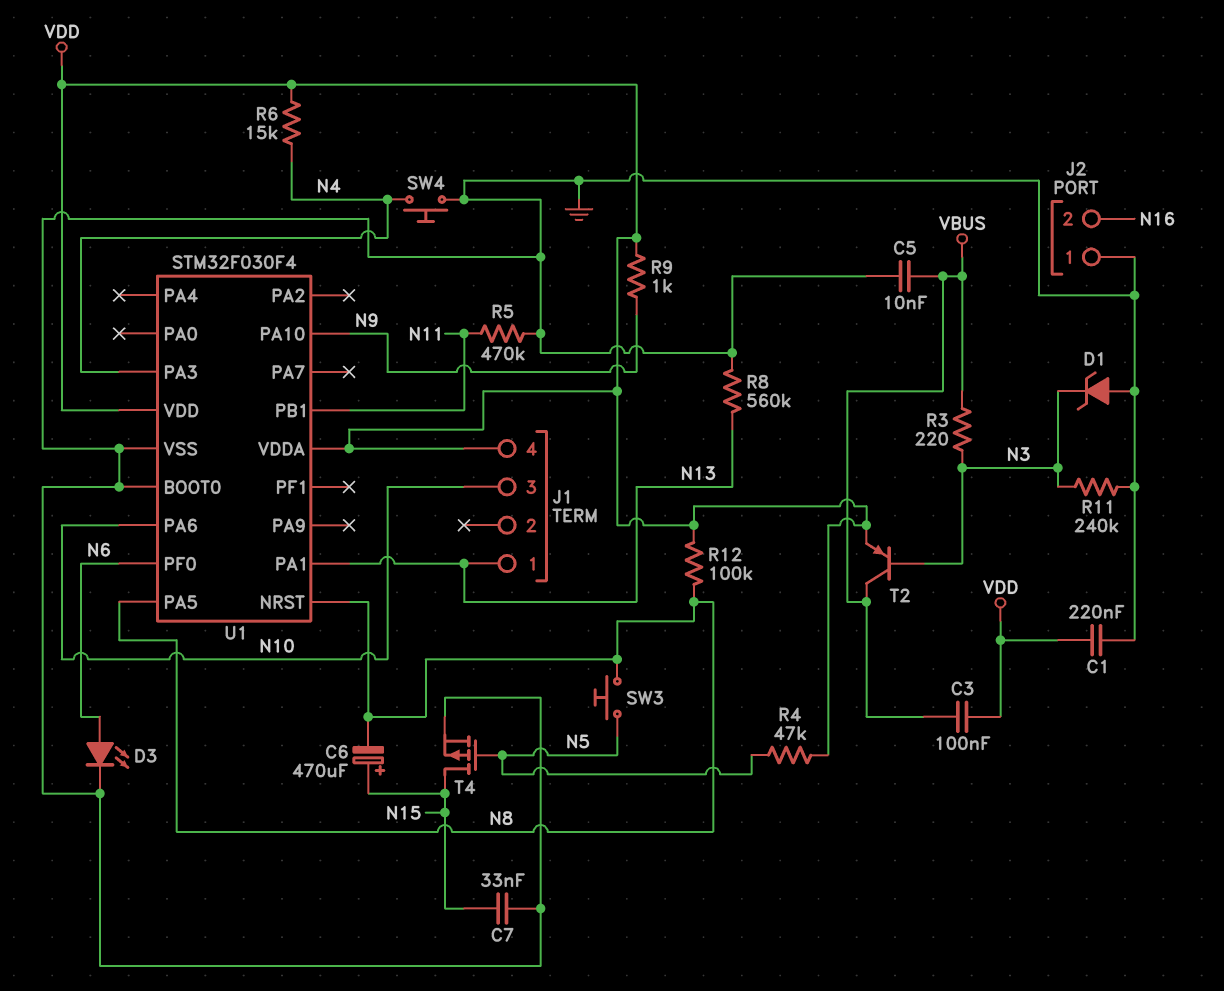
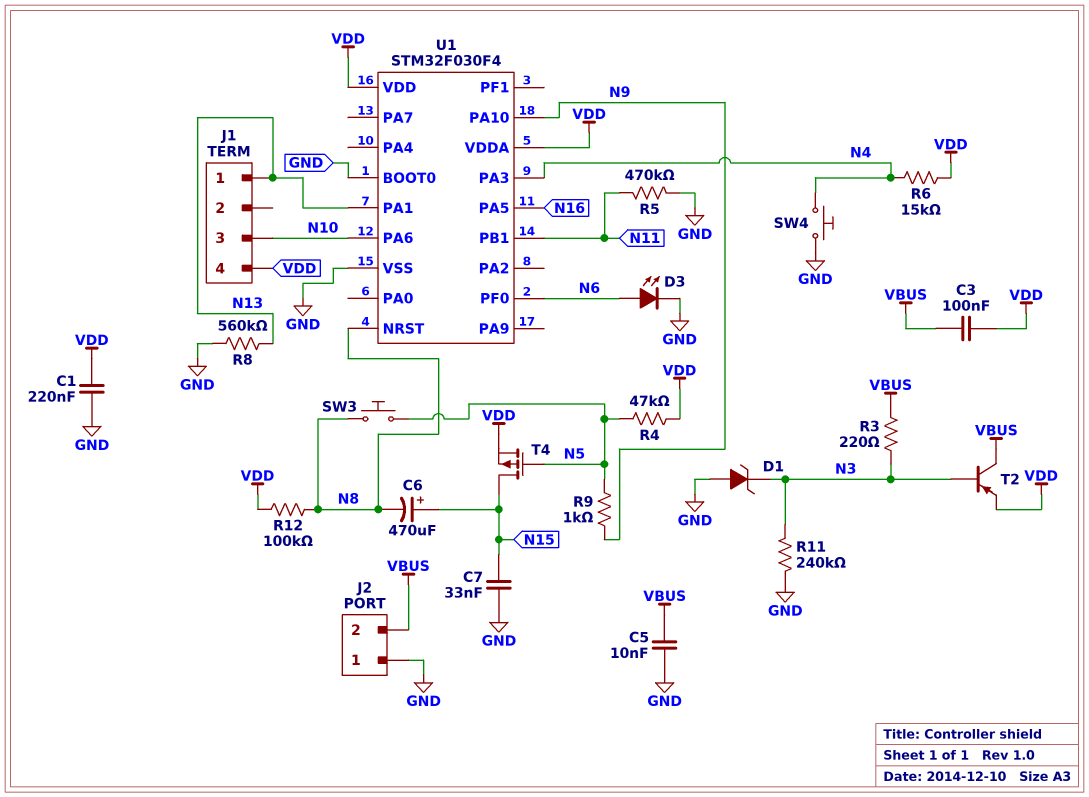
J2 pin 2: N16 -> VBUS
R9: 1k (N9, VDD) -> 1k (N5, N9)
T4: PMOS (G N5, D N15, S GND) -> PMOS (G N5, D N15, S VDD)
U1 pin PA5: N8 -> N16

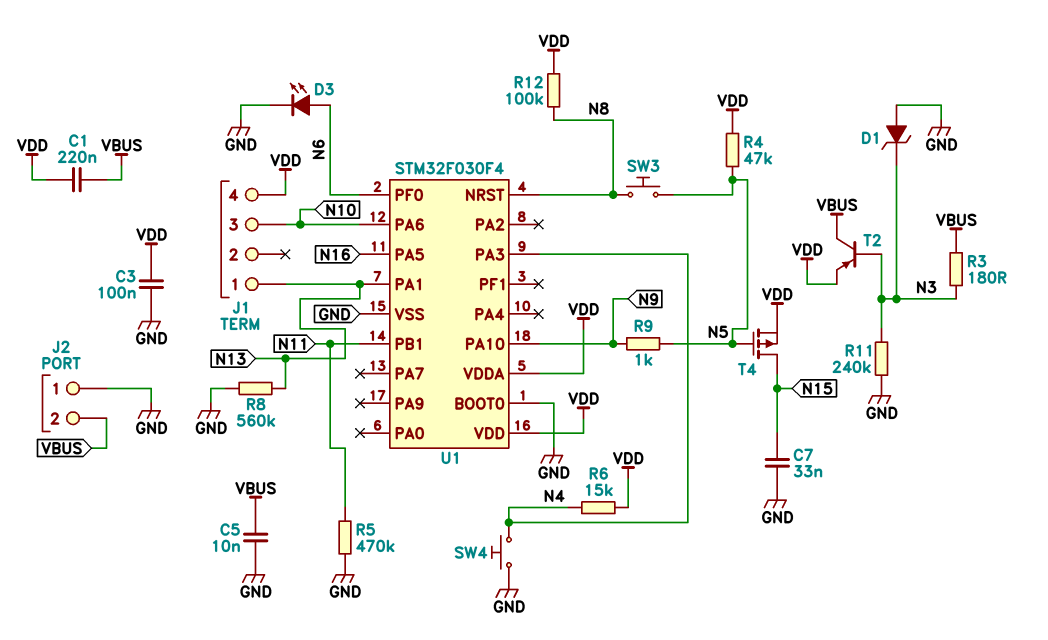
C1: 220nF (GND, VDD) -> 220nF (VBUS, VDD)
C3: 100nF (VBUS, VDD) -> 100nF (GND, VDD)
C6: 470uF (plus N15, minus N8) -> none
R3: 220 (N3, VBUS) -> 180 (N3, VBUS)

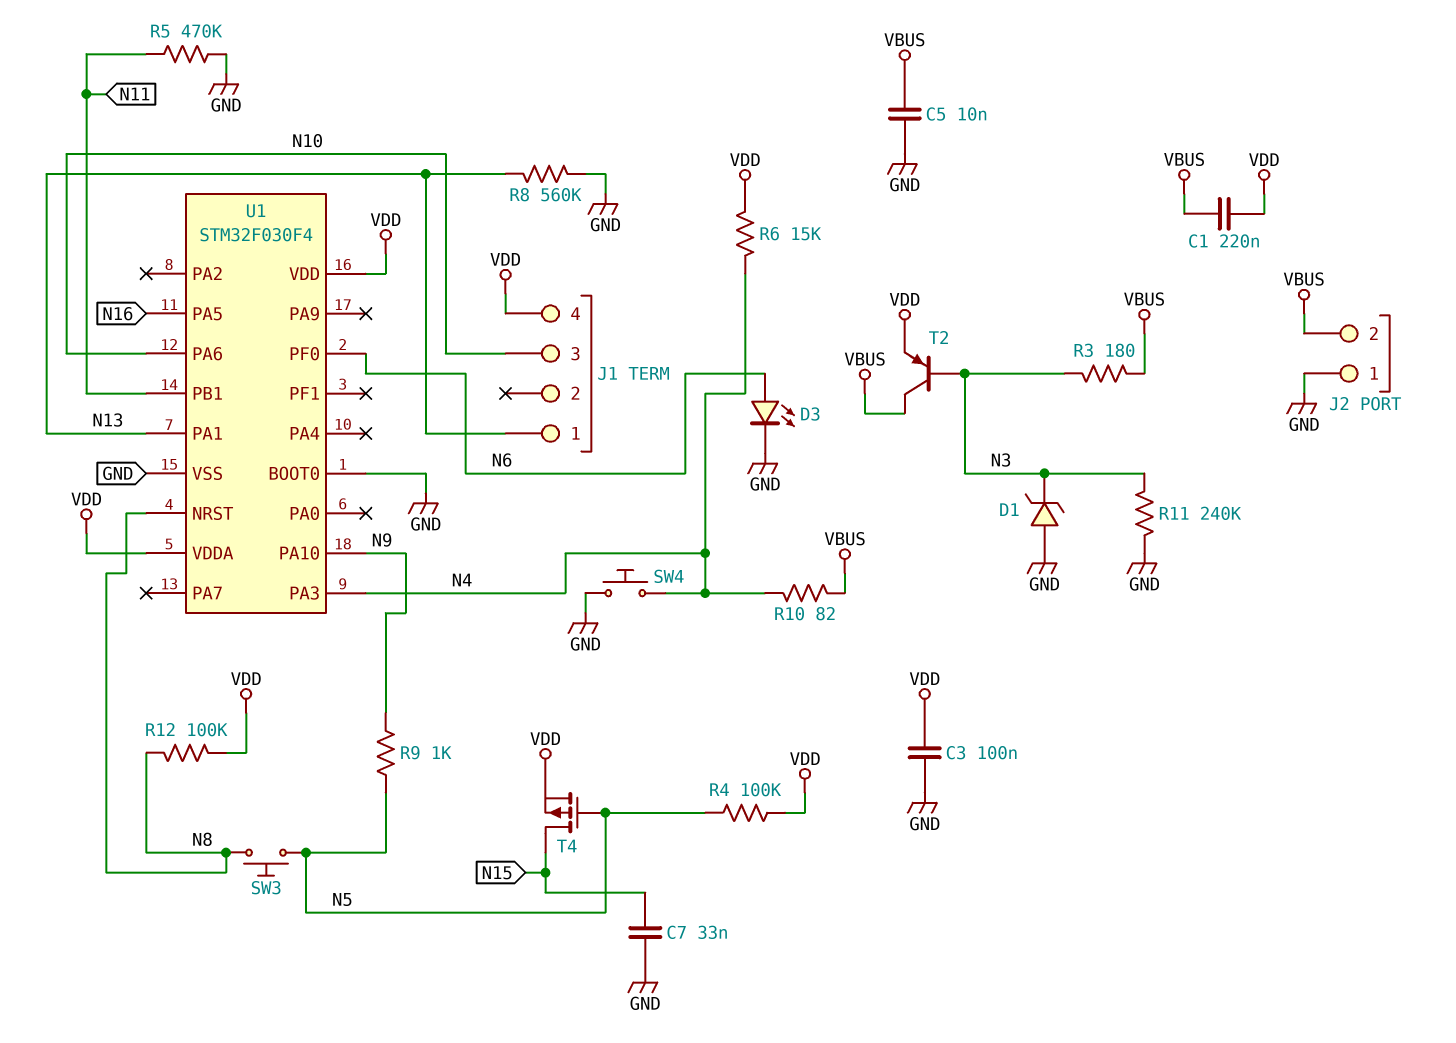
R4: 47k (N5, VDD) -> 100k (N5, VDD)
R10: none -> 82 (N4, VBUS)

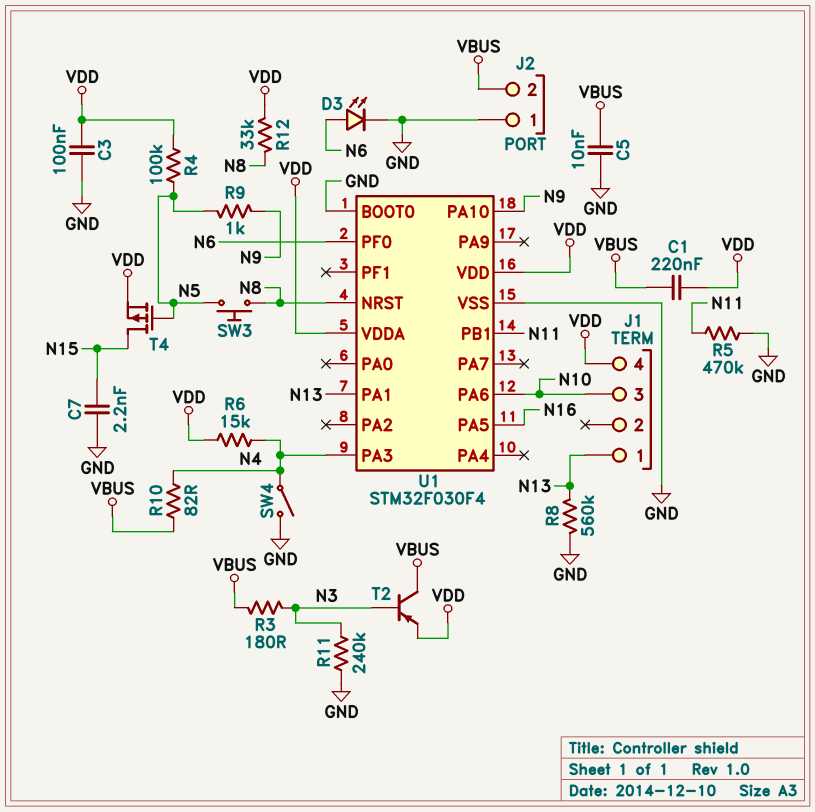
C7: 33nF (GND, N15) -> 2.2nF (GND, N15)
D1: zener (A GND, K N3) -> none
R12: 100k (N8, VDD) -> 33k (N8, VDD)
SW4: button (GND, N4) -> switch (GND, N4)

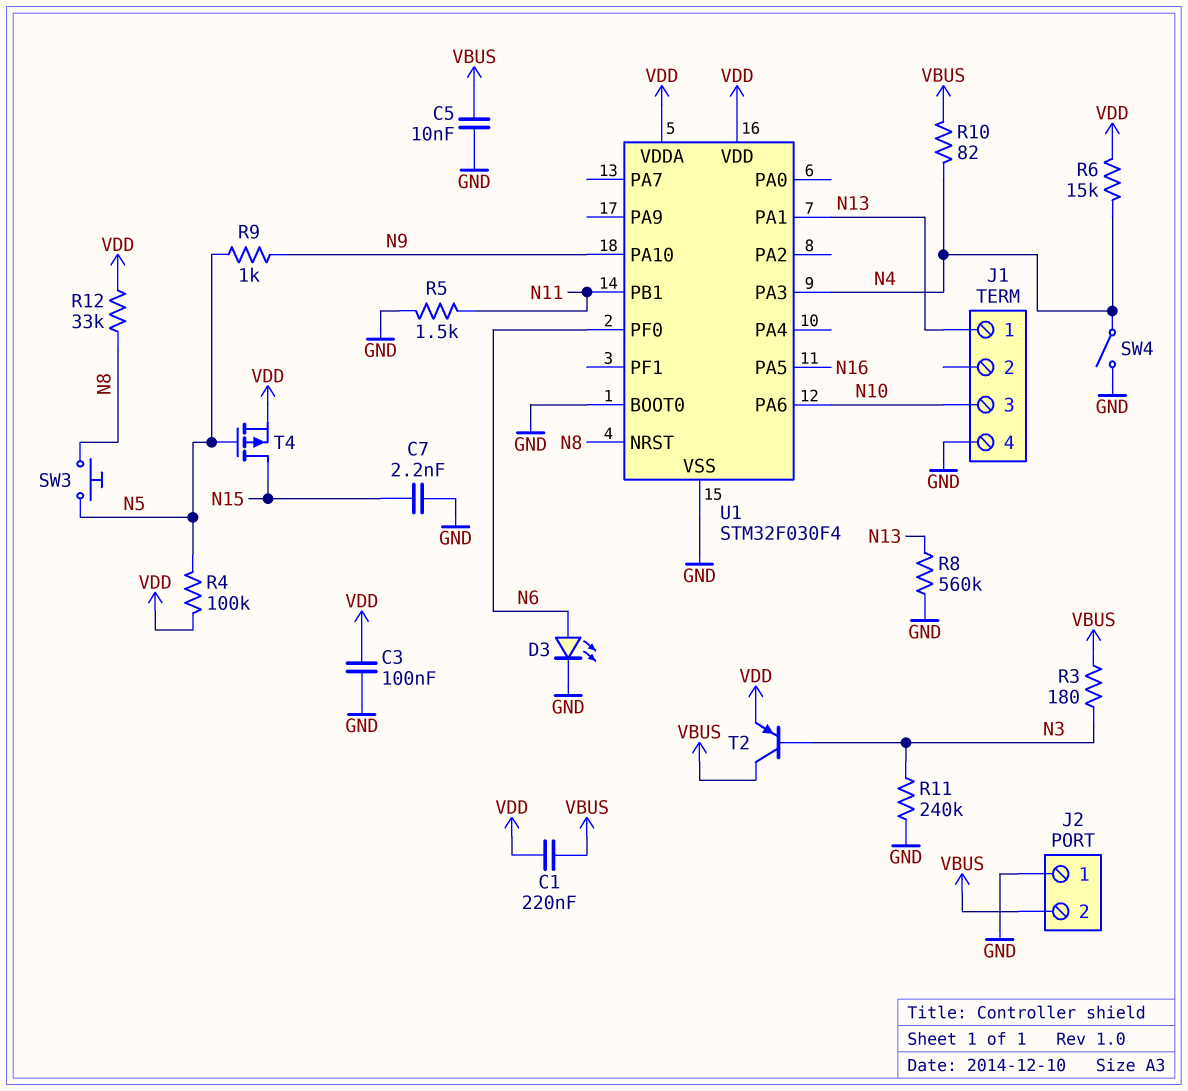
J1 pin 4: VDD -> GND
R5: 470k (GND, N11) -> 1.5k (GND, N11)

